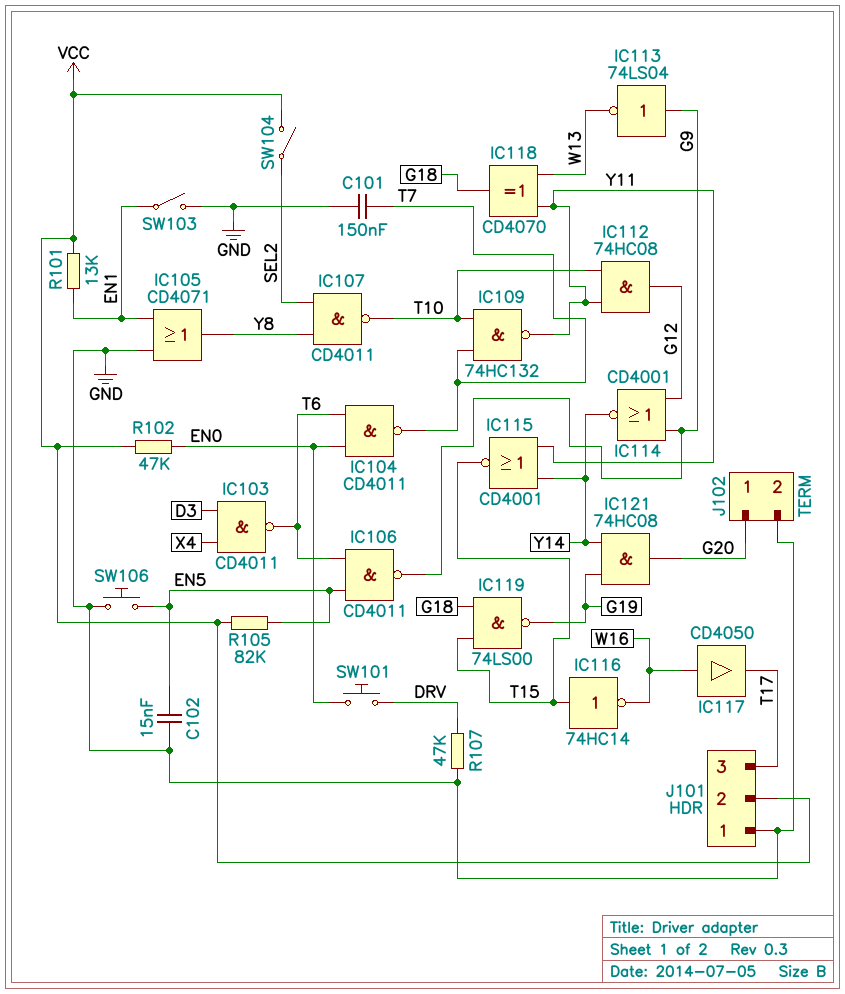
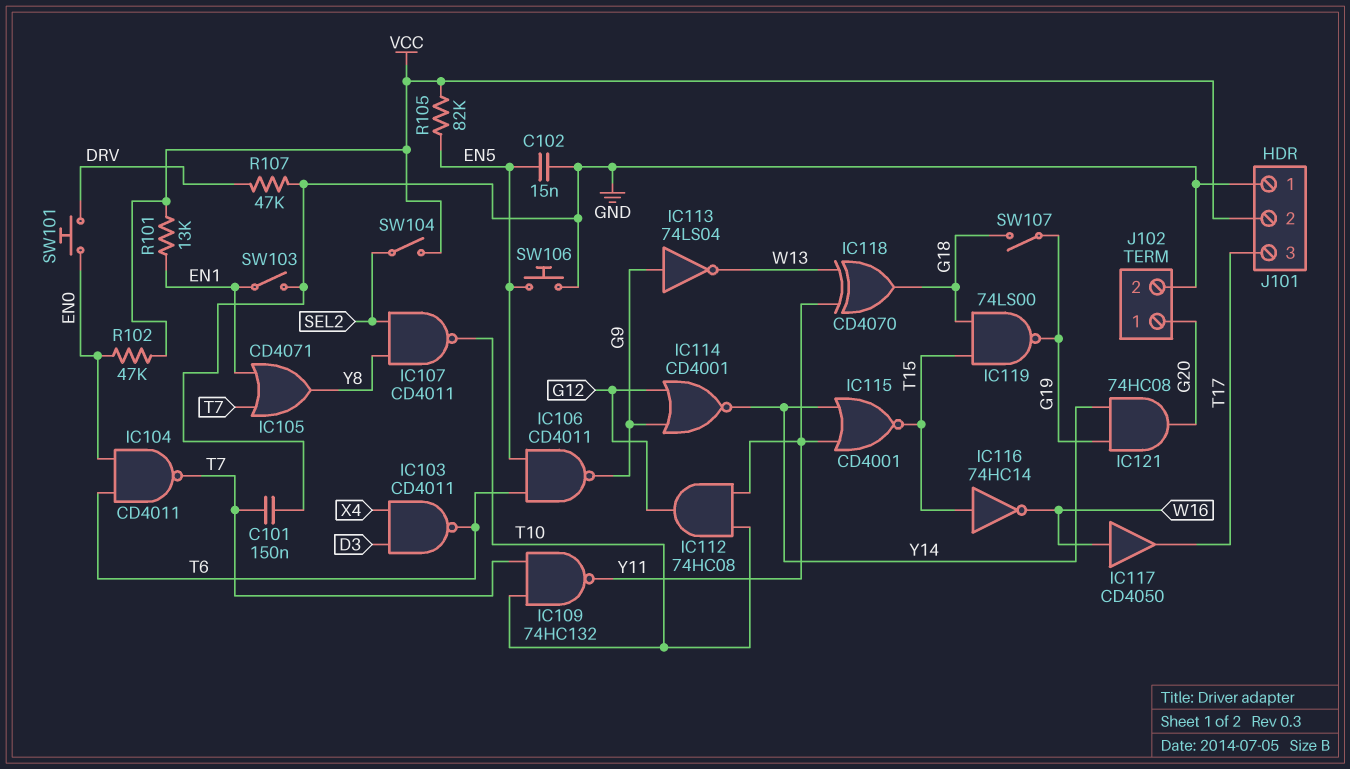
IC105: OR CD4071 (in EN1, in GND, out Y8) -> OR CD4071 (in EN1, in T7, out Y8)
SW107: none -> switch (G18, G19)

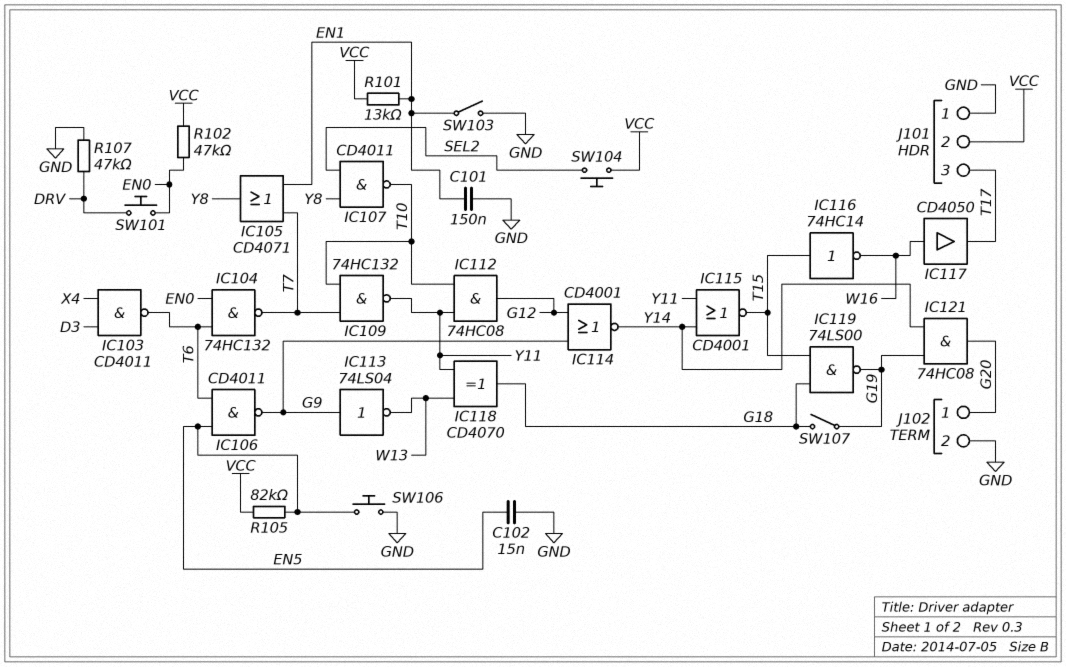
C101: 150nF (GND, T7) -> 150nF (EN1, GND)
IC104: NAND CD4011 (in EN0, in T6, out T7) -> NAND 74HC132 (in EN0, in T6, out T7)
SW104: switch (SEL2, VCC) -> button (SEL2, VCC)

